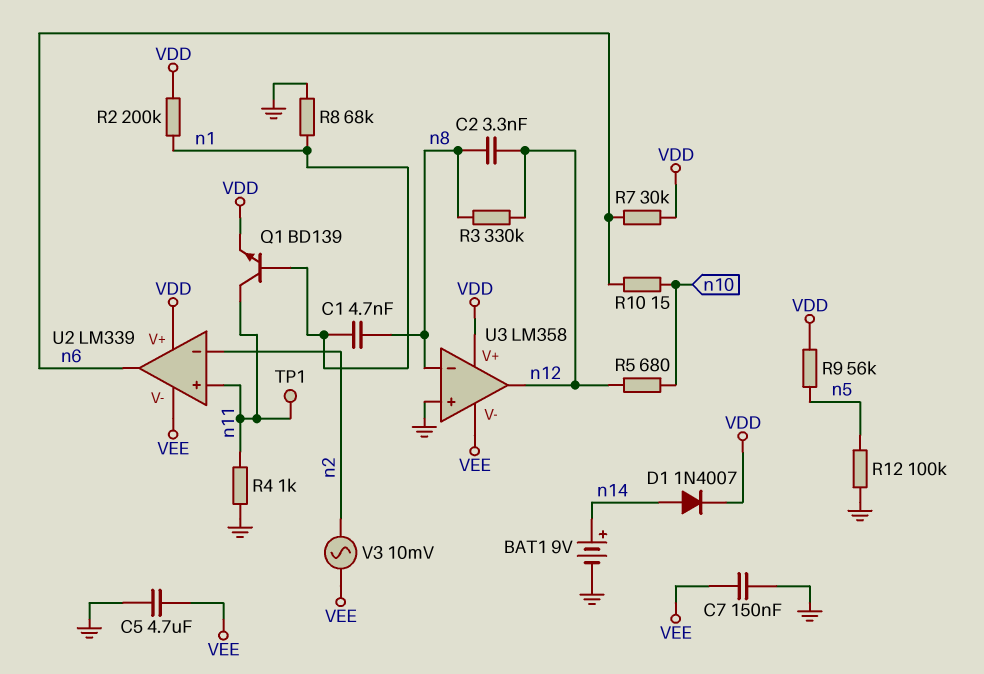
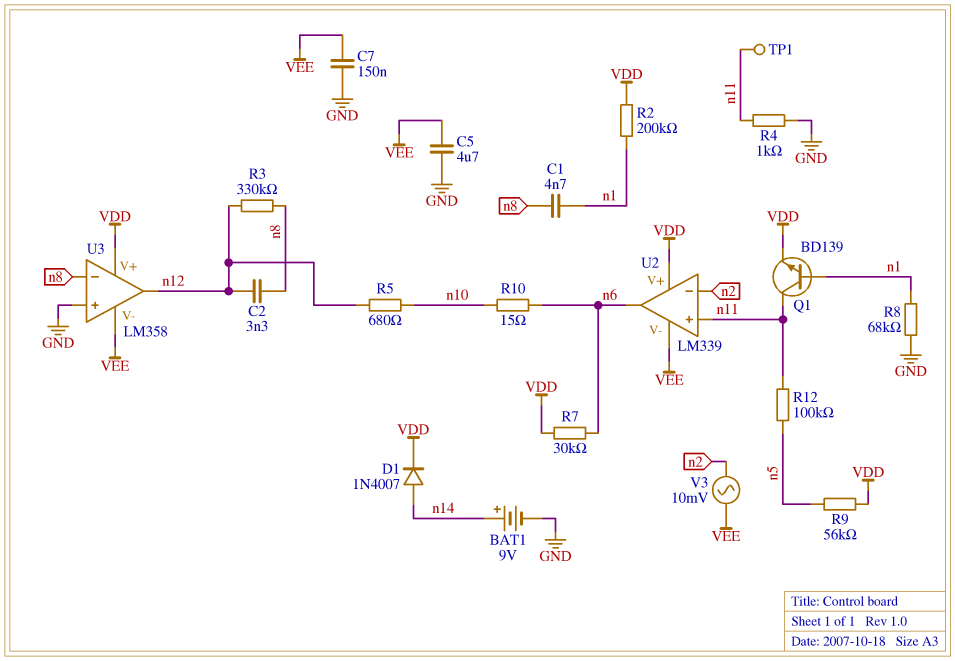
R12: 100k (GND, n5) -> 100k (n5, n11)

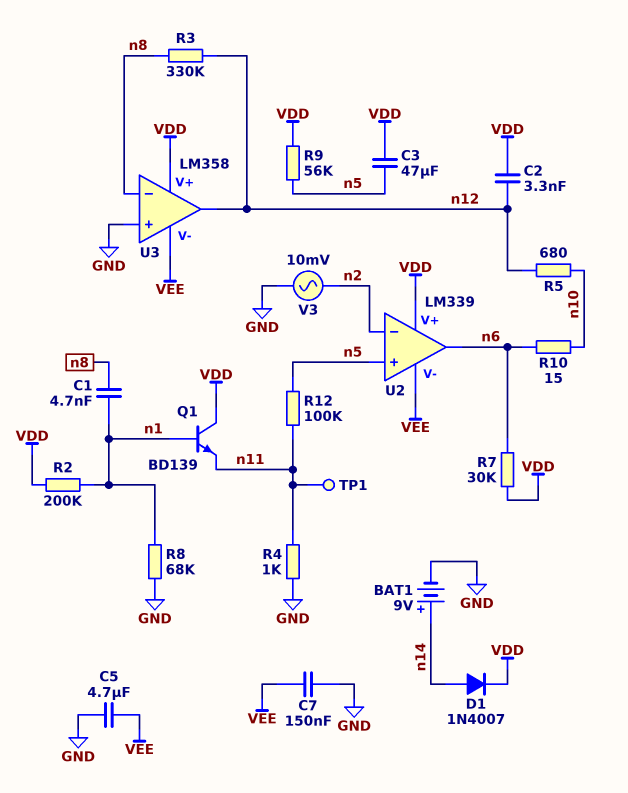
C2: 3.3nF (n8, n12) -> 3.3nF (VDD, n12)
C3: none -> 47uF (VDD, n5)
Q1: NPN BD139 (B n1, C n11, E VDD) -> NPN BD139 (B n1, C VDD, E n11)
U2 pin in+: n11 -> n5
V3: AC 10mV (VEE, n2) -> AC 10mV (GND, n2)

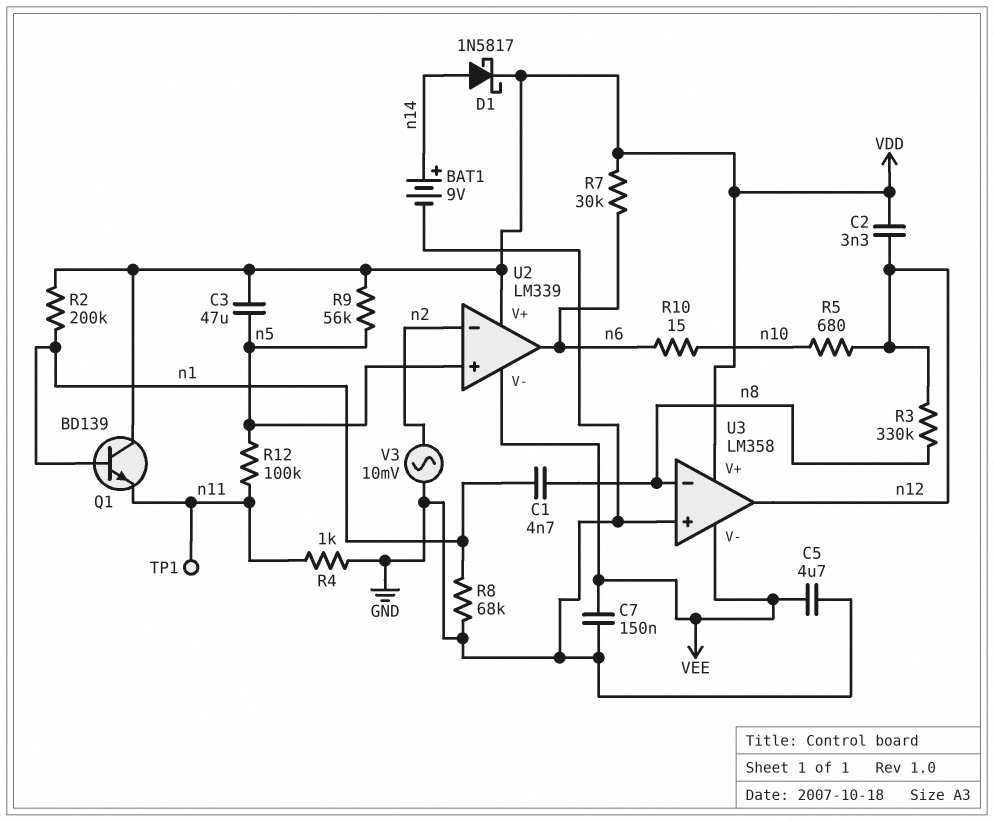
D1: diode 1N4007 (A n14, K VDD) -> schottky 1N5817 (A n14, K VDD)

